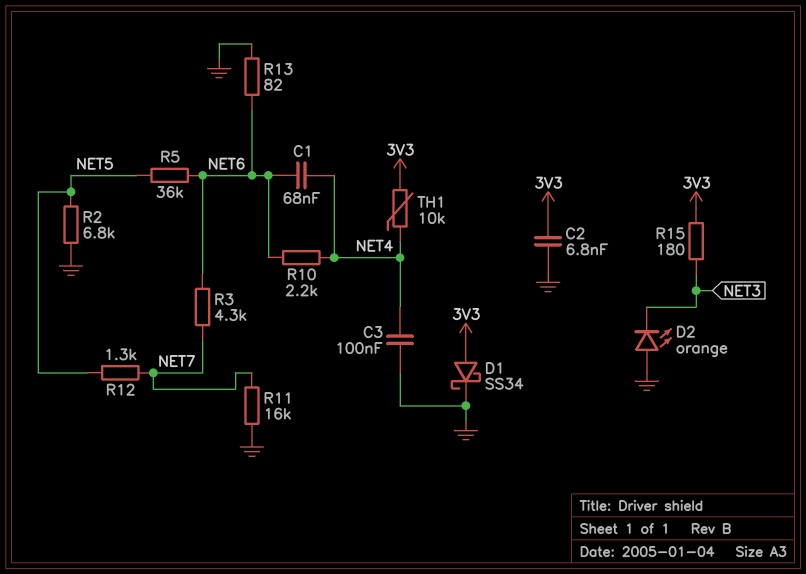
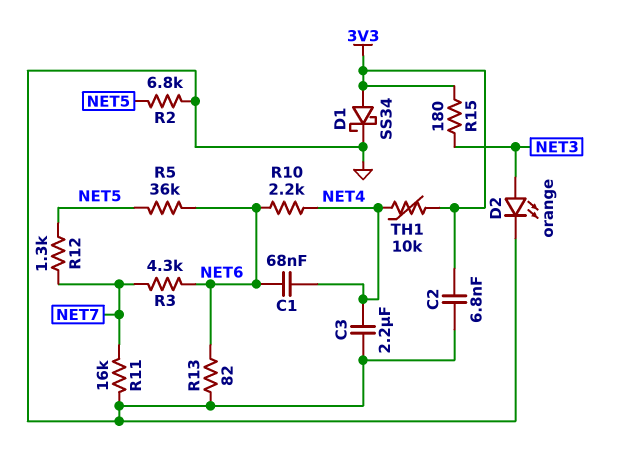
C3: 100nF (GND, NET4) -> 2.2uF (GND, NET4)
D2: LED orange (A GND, K NET3) -> LED orange (A NET3, K GND)

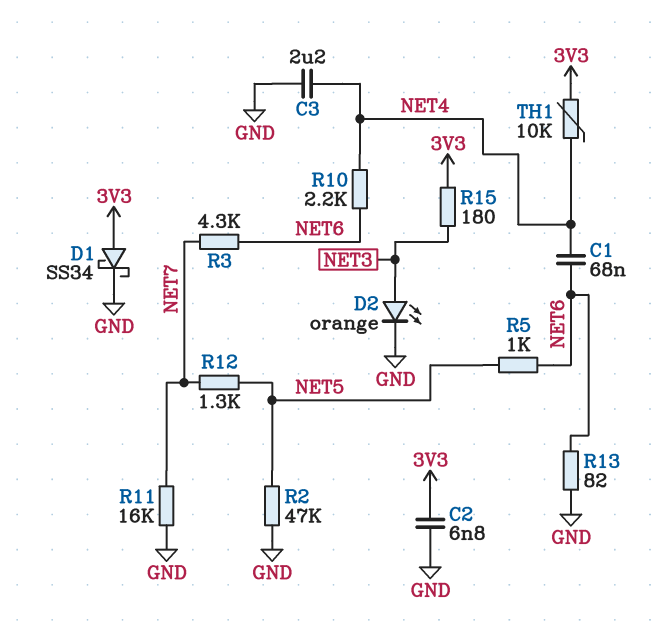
R2: 6.8k (GND, NET5) -> 47k (GND, NET5)
R5: 36k (NET5, NET6) -> 1k (NET5, NET6)

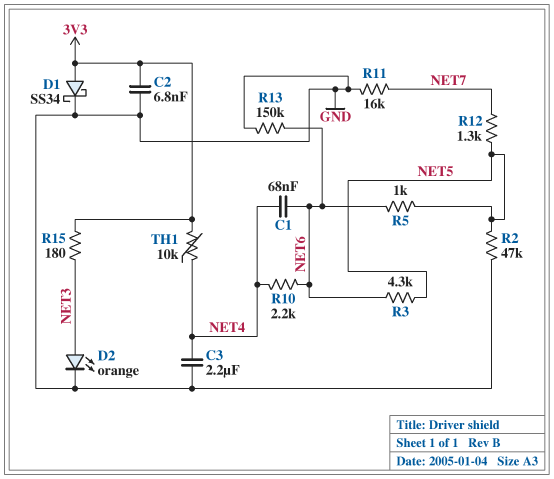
R3: 4.3k (NET6, NET7) -> 4.3k (NET5, NET6)
R13: 82 (GND, NET6) -> 150k (GND, NET6)

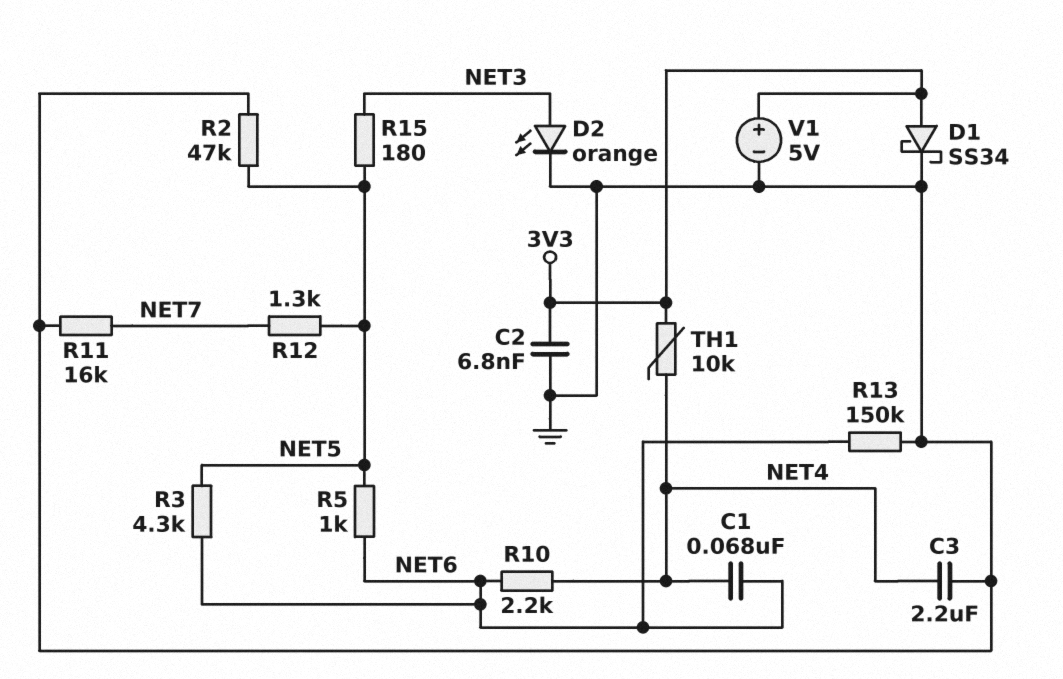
R15: 180 (3V3, NET3) -> 180 (NET3, NET5)
V1: none -> 5V (plus 3V3, minus GND)

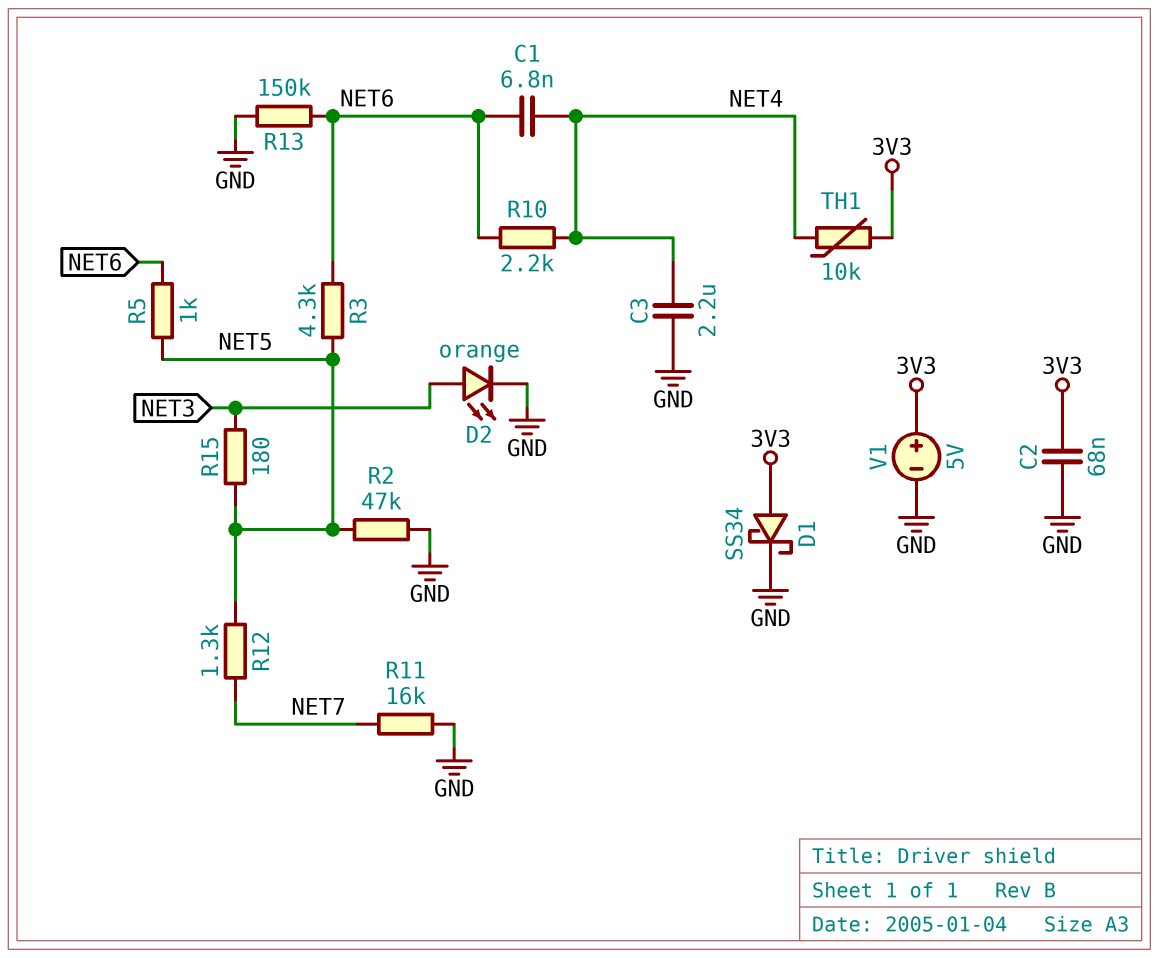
C1: 68nF (NET4, NET6) -> 6.8nF (NET4, NET6)
C2: 6.8nF (3V3, GND) -> 68nF (3V3, GND)

